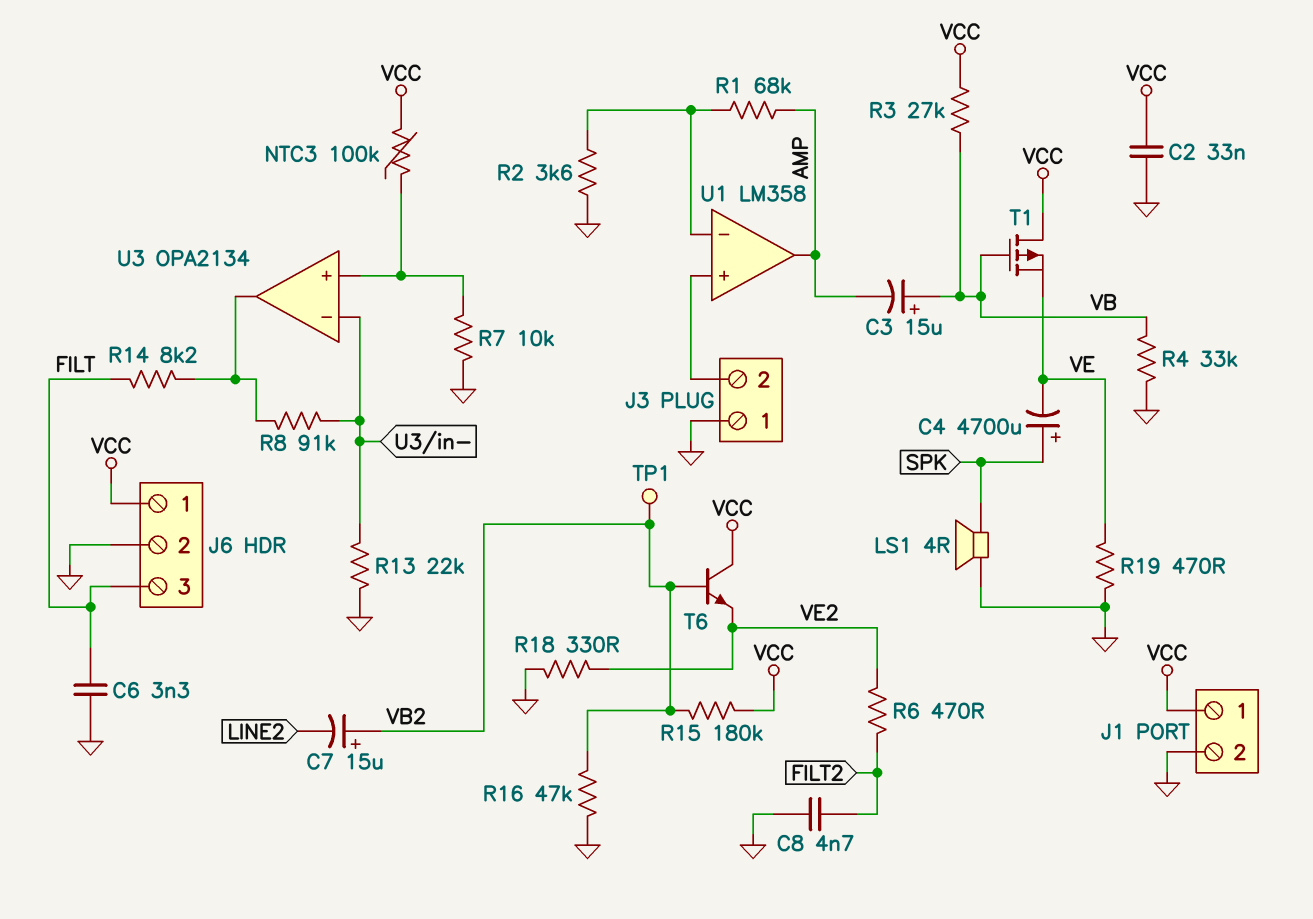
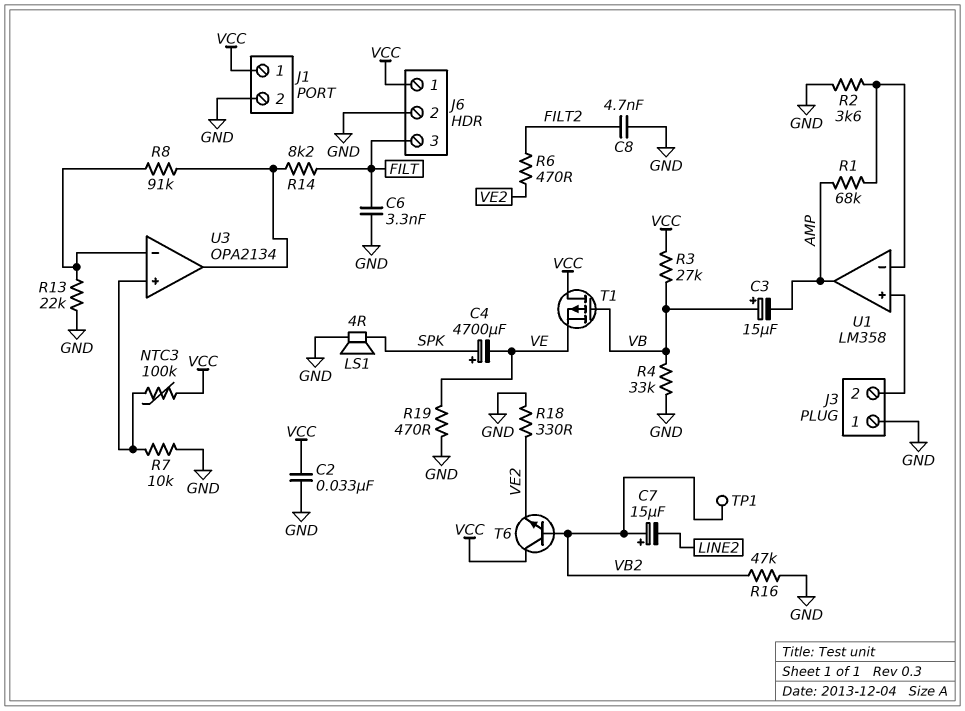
R15: 180k (VB2, VCC) -> none

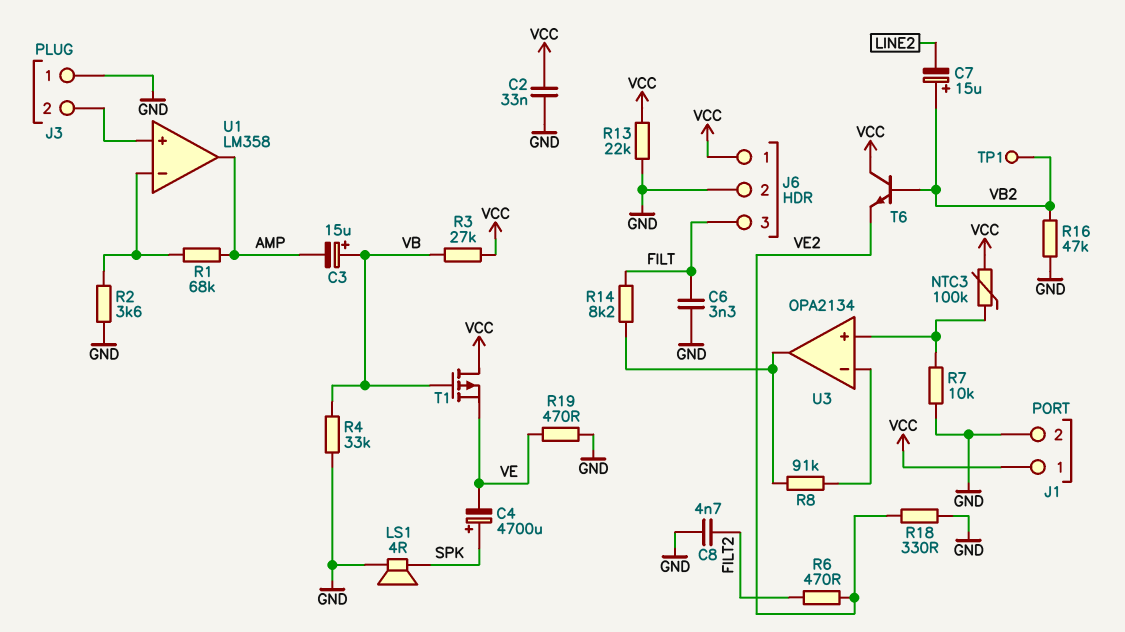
R13: 22k (GND, U3/in-) -> 22k (GND, VCC)

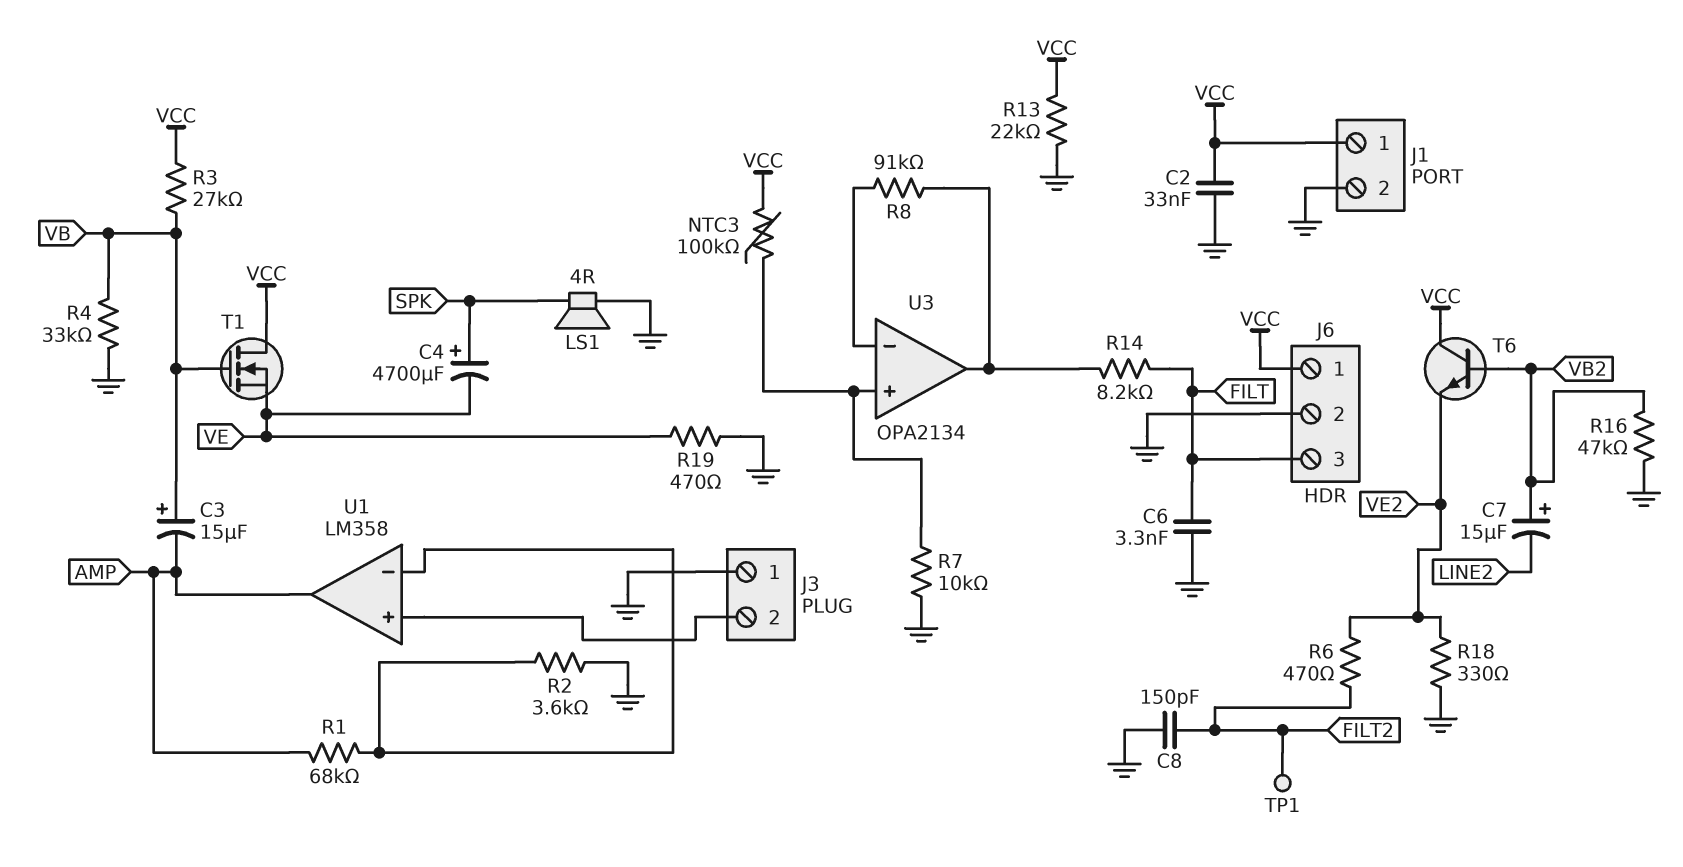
C8: 4.7nF (FILT2, GND) -> 150pF (FILT2, GND)
T1: PMOS (G VB, D VCC, S VE) -> NMOS (G VB, D VCC, S VE)
TP1: test point (VB2) -> test point (FILT2)

